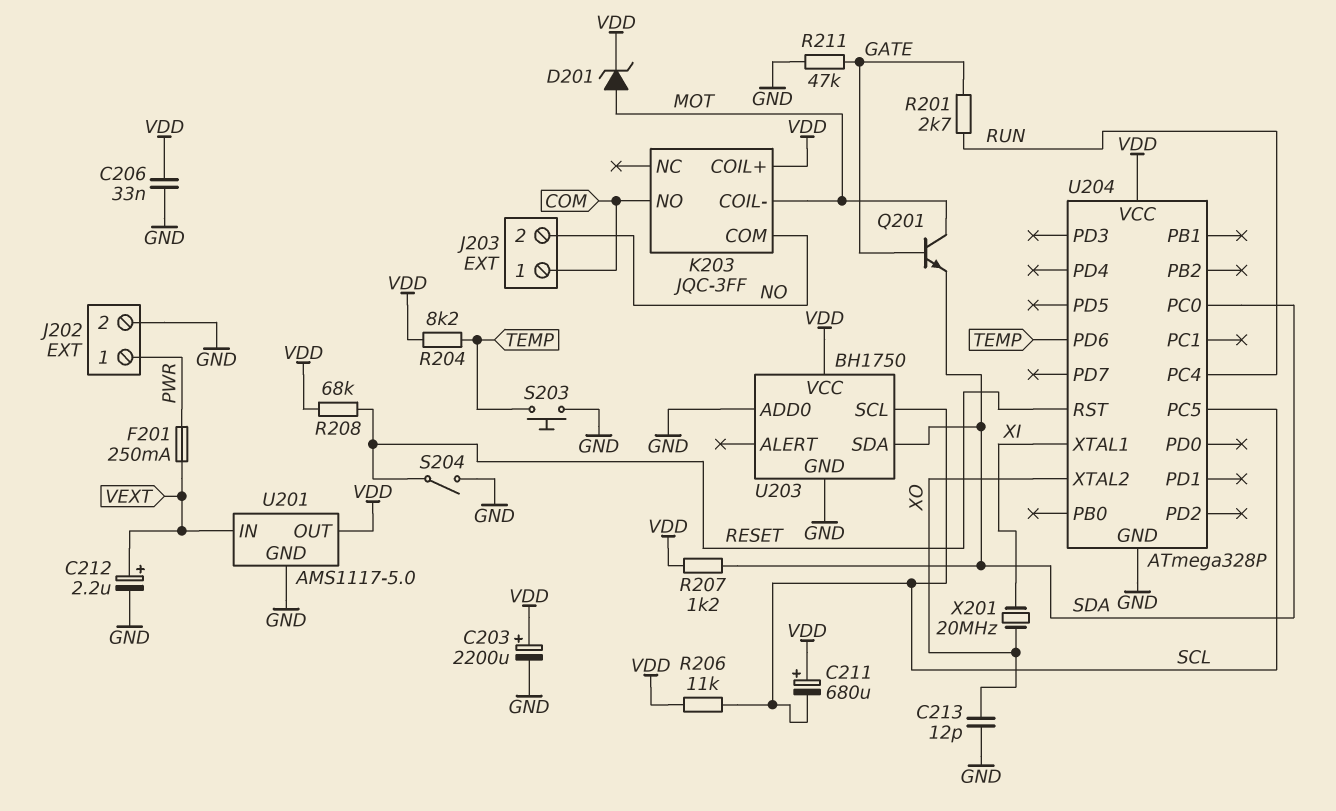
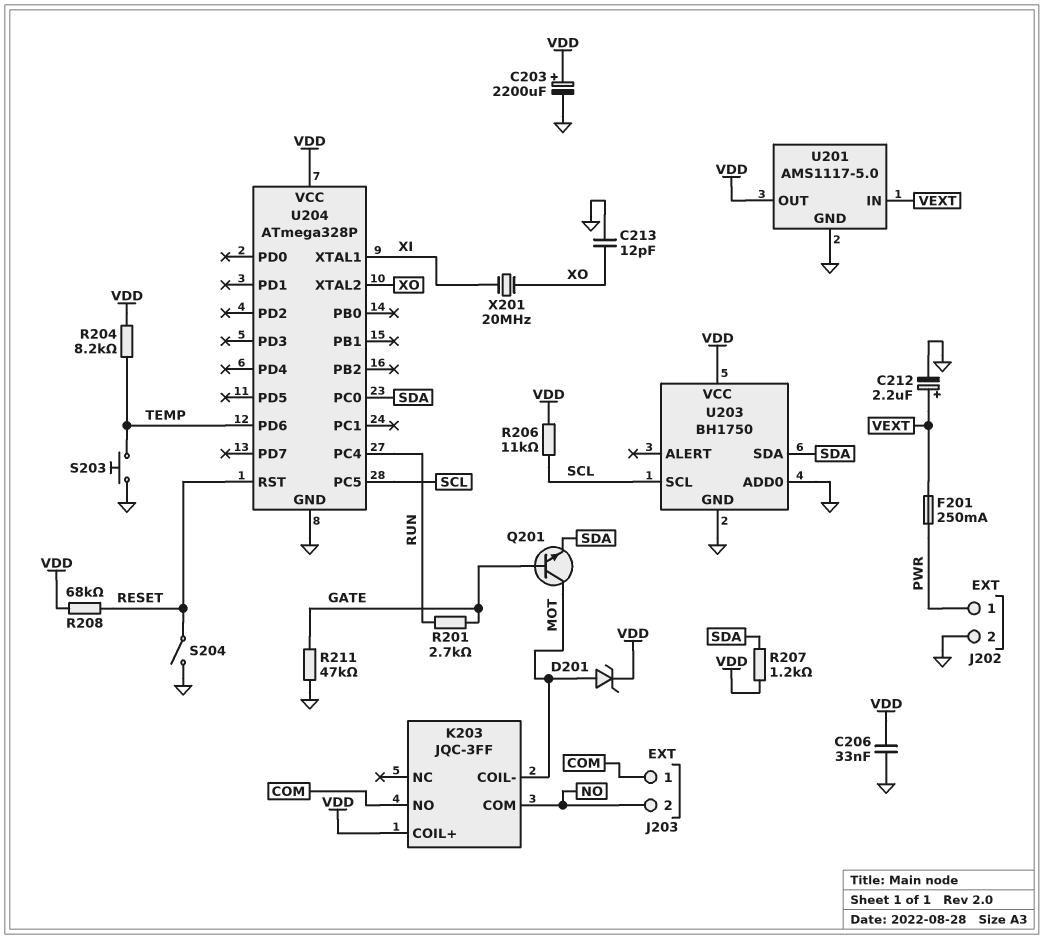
C211: 680uF (plus VDD, minus SCL) -> none

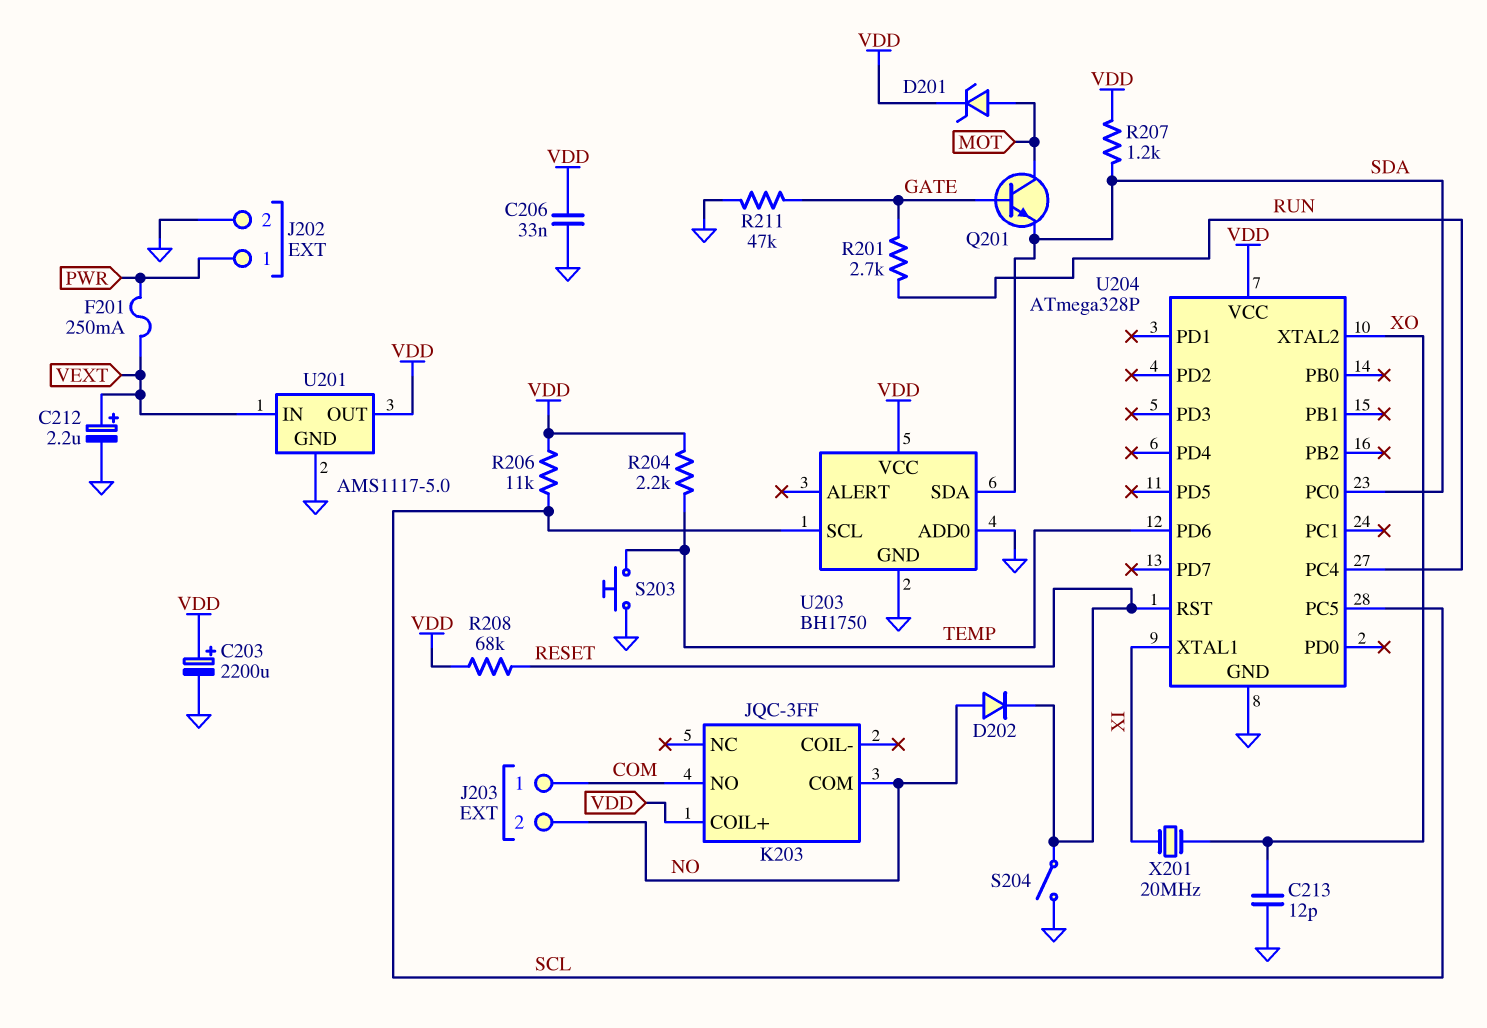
D202: none -> diode (A NO, K RESET)
K203 pin COIL-: MOT -> none
R204: 8.2k (TEMP, VDD) -> 2.2k (TEMP, VDD)

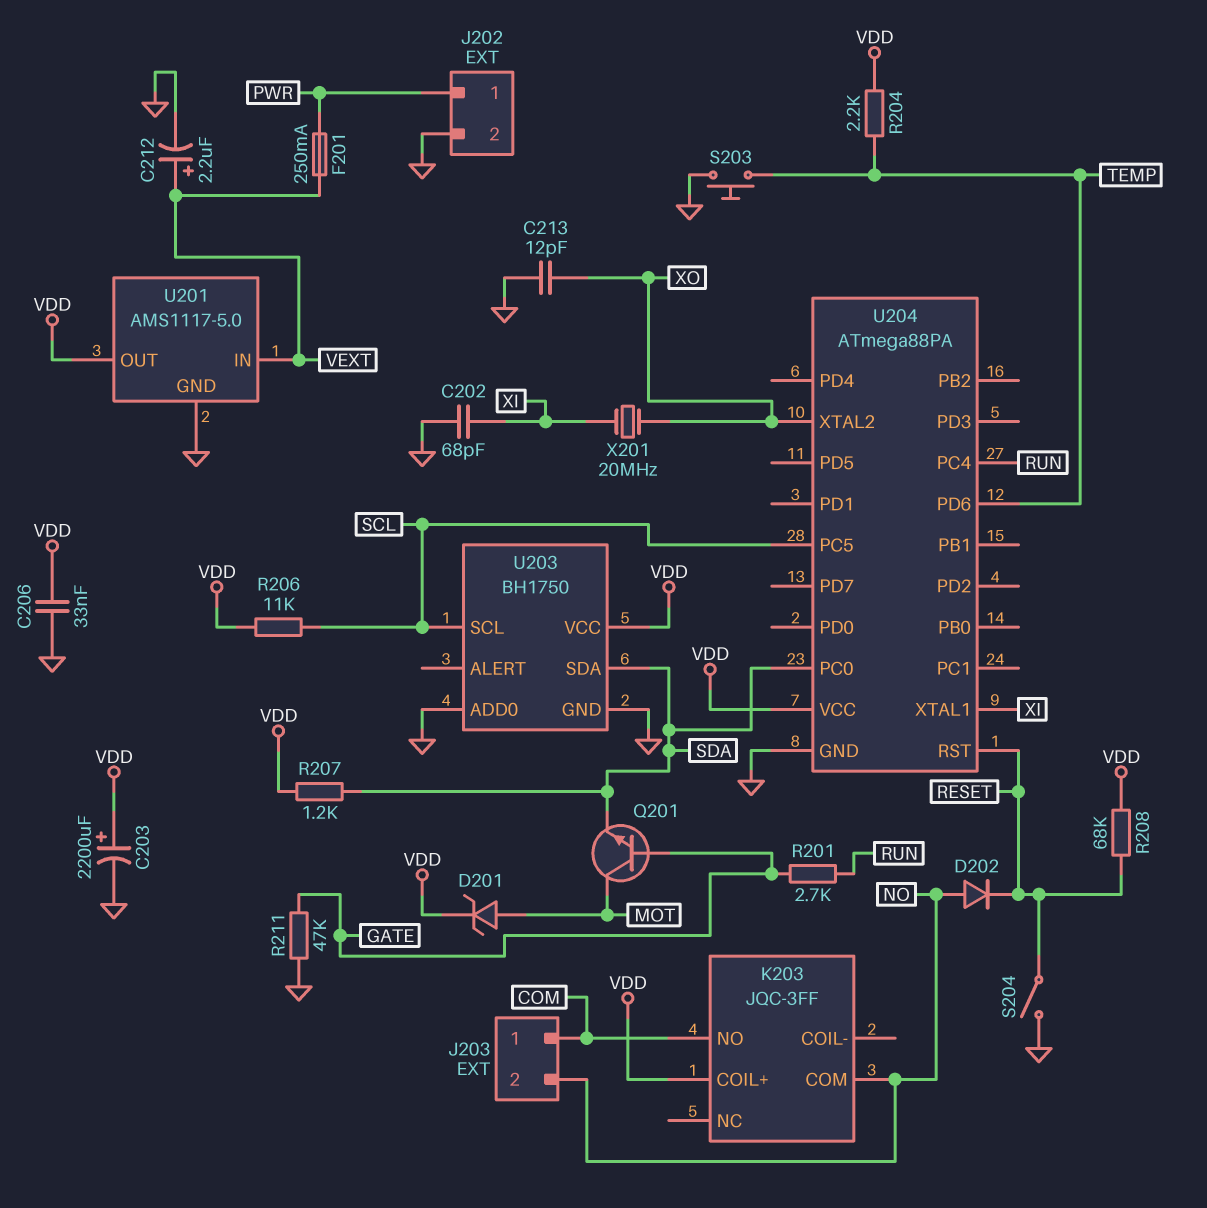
C202: none -> 68pF (GND, XI)
U204: ATmega328P -> ATmega88PA

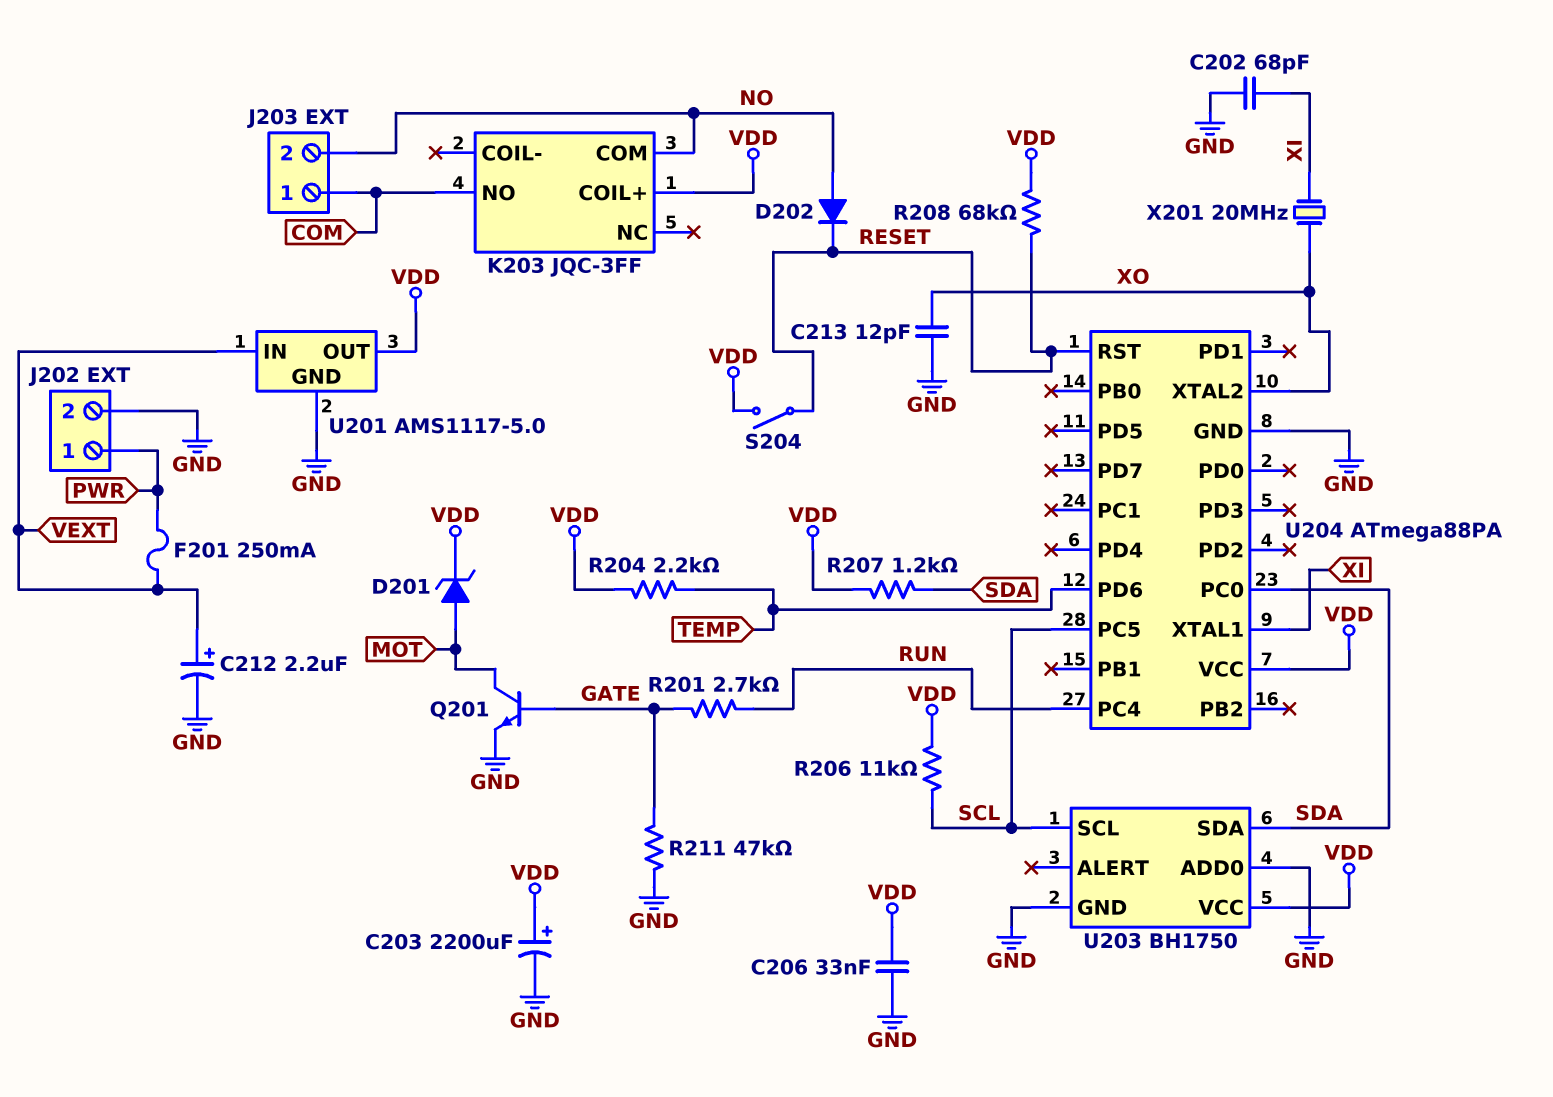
Q201: NPN (B GATE, C MOT, E SDA) -> NPN (B GATE, C MOT, E GND)
S203: button (GND, TEMP) -> none
S204: switch (GND, RESET) -> switch (RESET, VDD)

